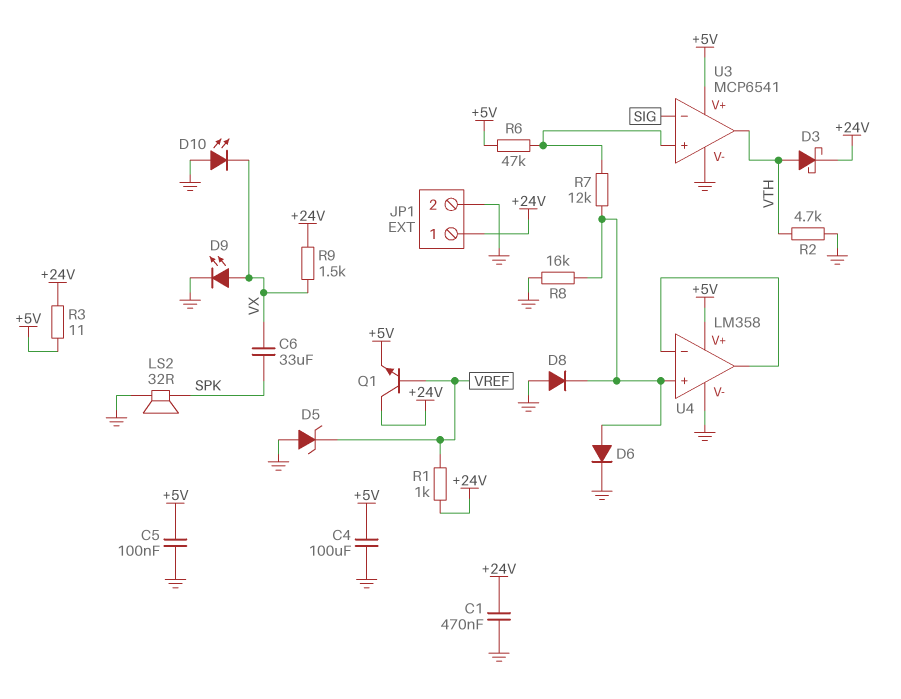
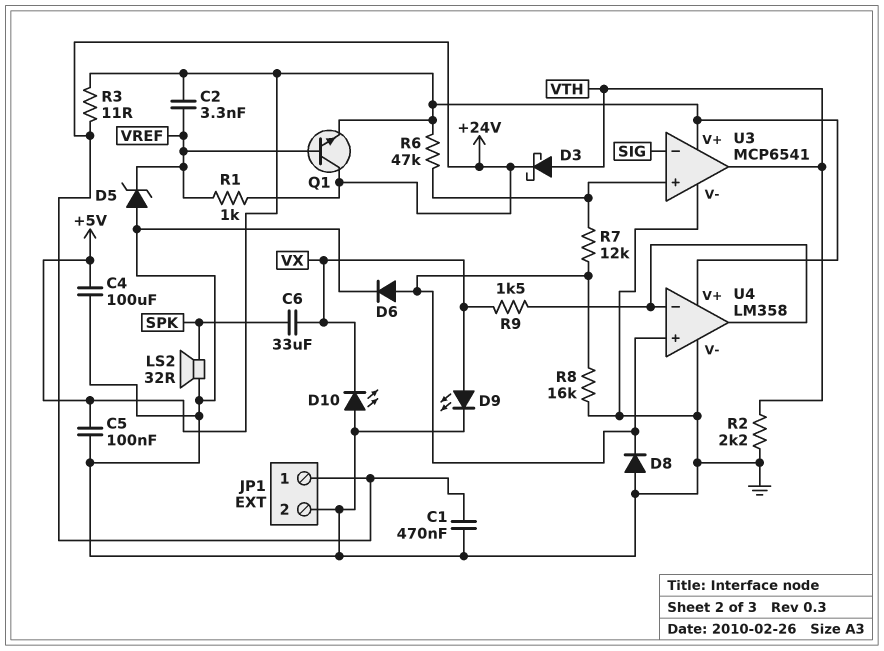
C2: none -> 3.3nF (+5V, VREF)
R2: 4.7k (GND, VTH) -> 2.2k (GND, VTH)
R9: 1.5k (+24V, VX) -> 1.5k (U4/in-, VX)

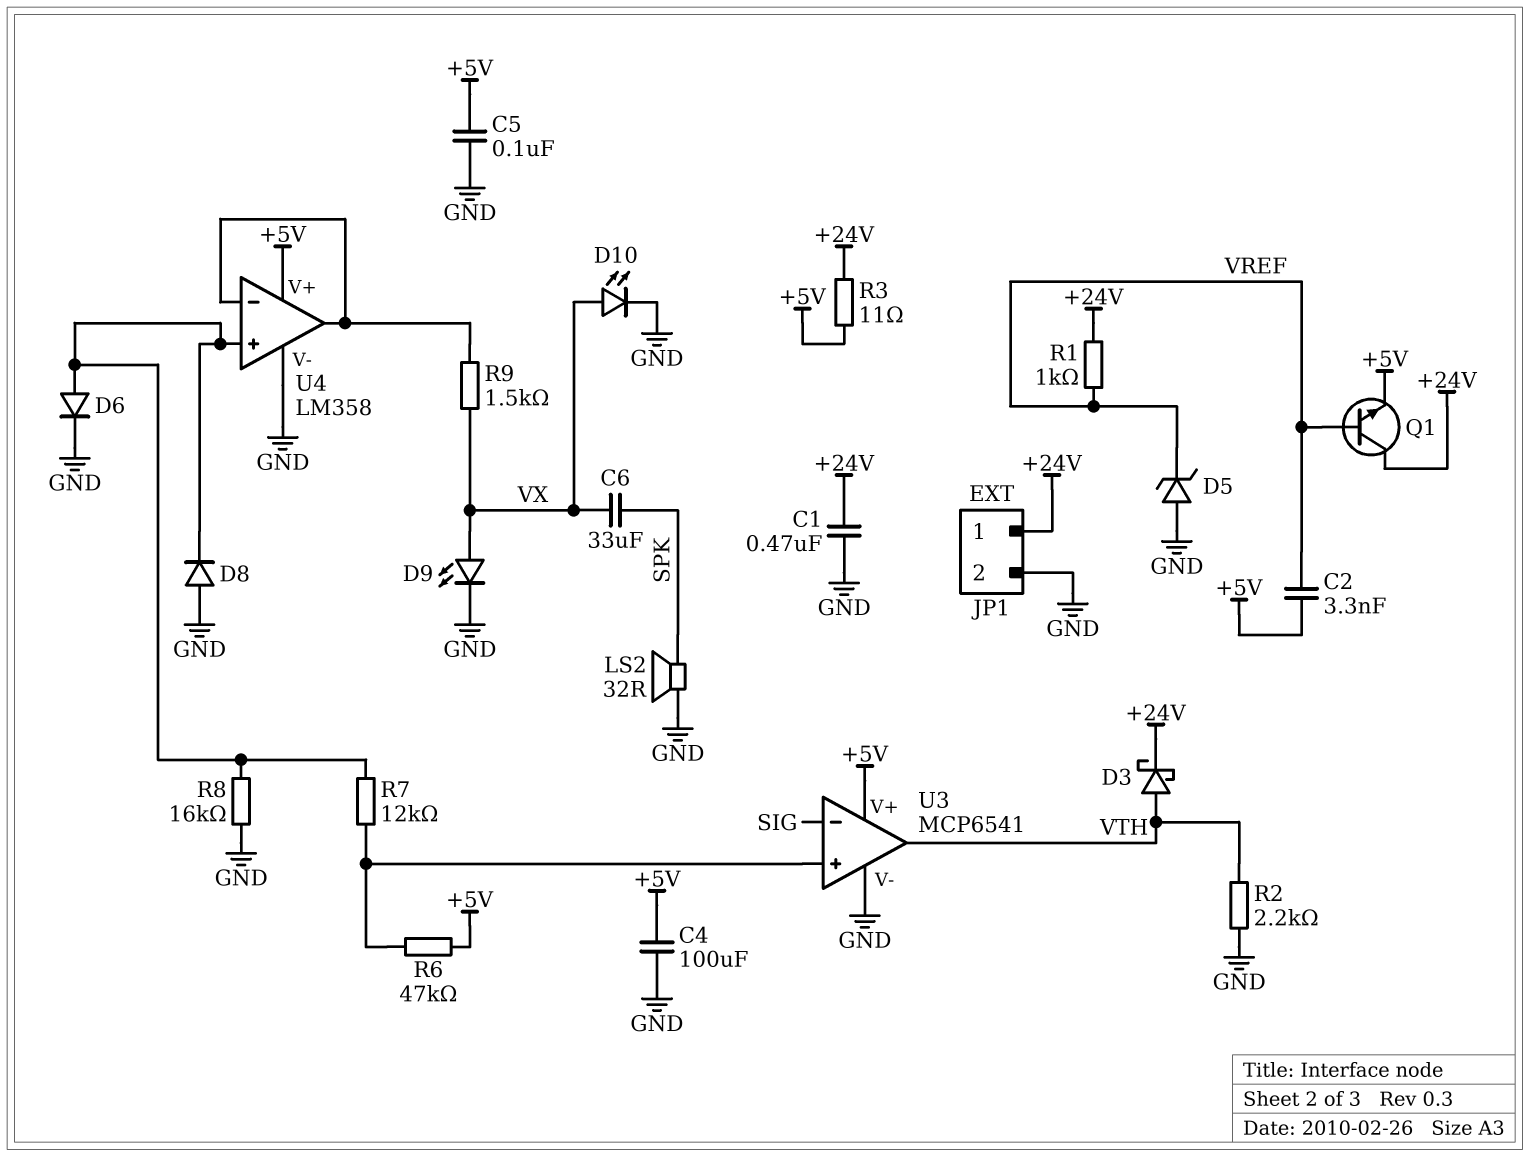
D10: LED (A GND, K VX) -> LED (A VX, K GND)

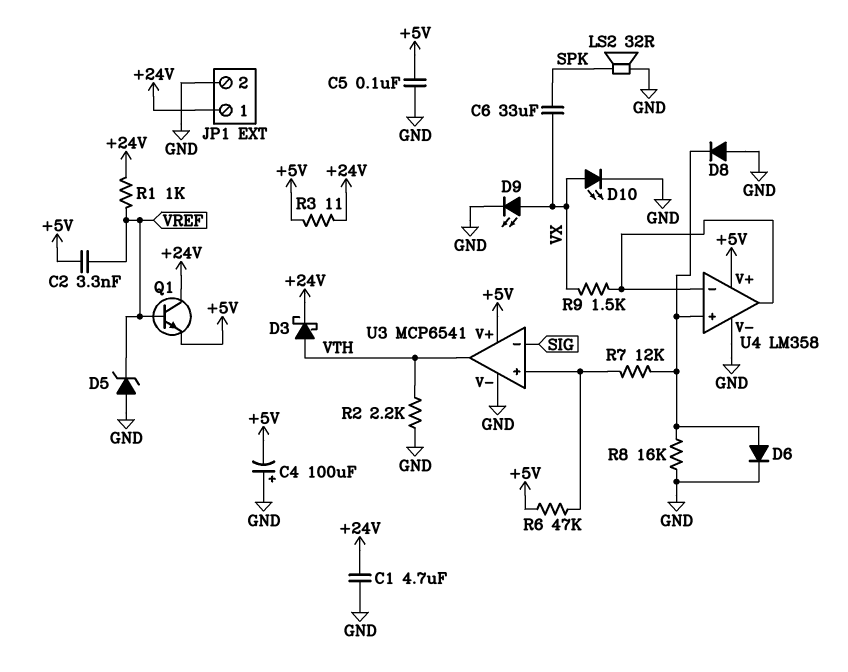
C1: 470nF (+24V, GND) -> 4.7uF (+24V, GND)
C4: 100uF (+5V, GND) -> 100uF (plus GND, minus +5V)

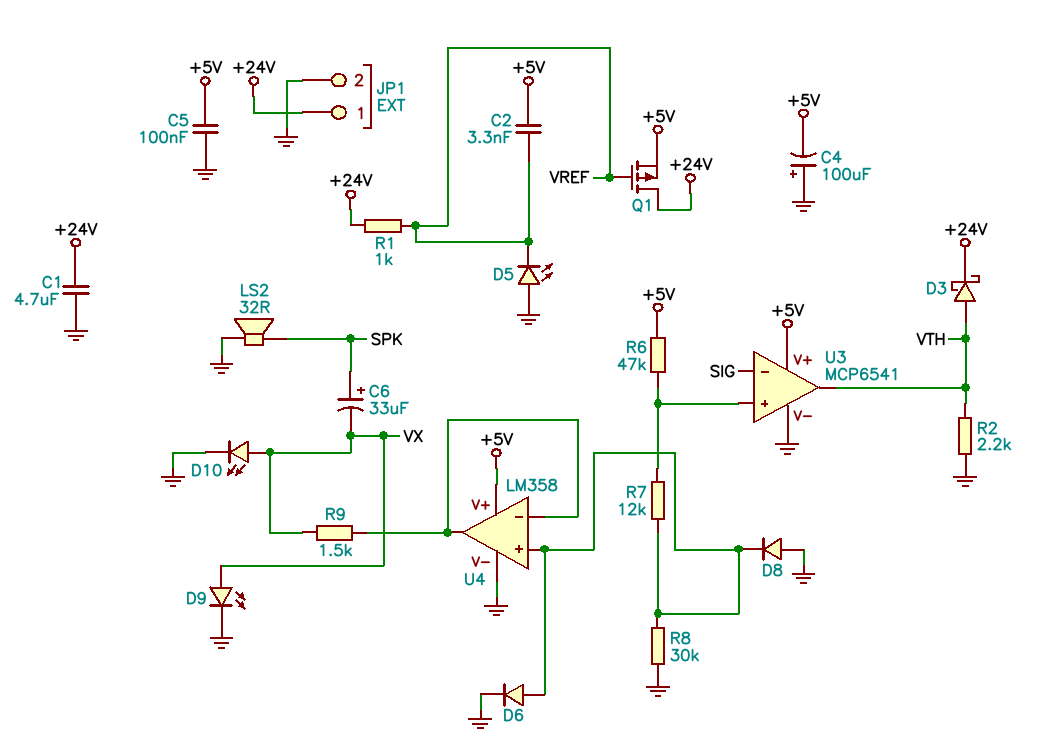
C6: 33uF (SPK, VX) -> 33uF (plus SPK, minus VX)
D5: zener (A GND, K VREF) -> LED (A GND, K VREF)
Q1: NPN (B VREF, C +24V, E +5V) -> PMOS (G VREF, D +24V, S +5V)
R3: 11 (+5V, +24V) -> none
R8: 16k (GND, U4/in+) -> 30k (GND, U4/in+)

